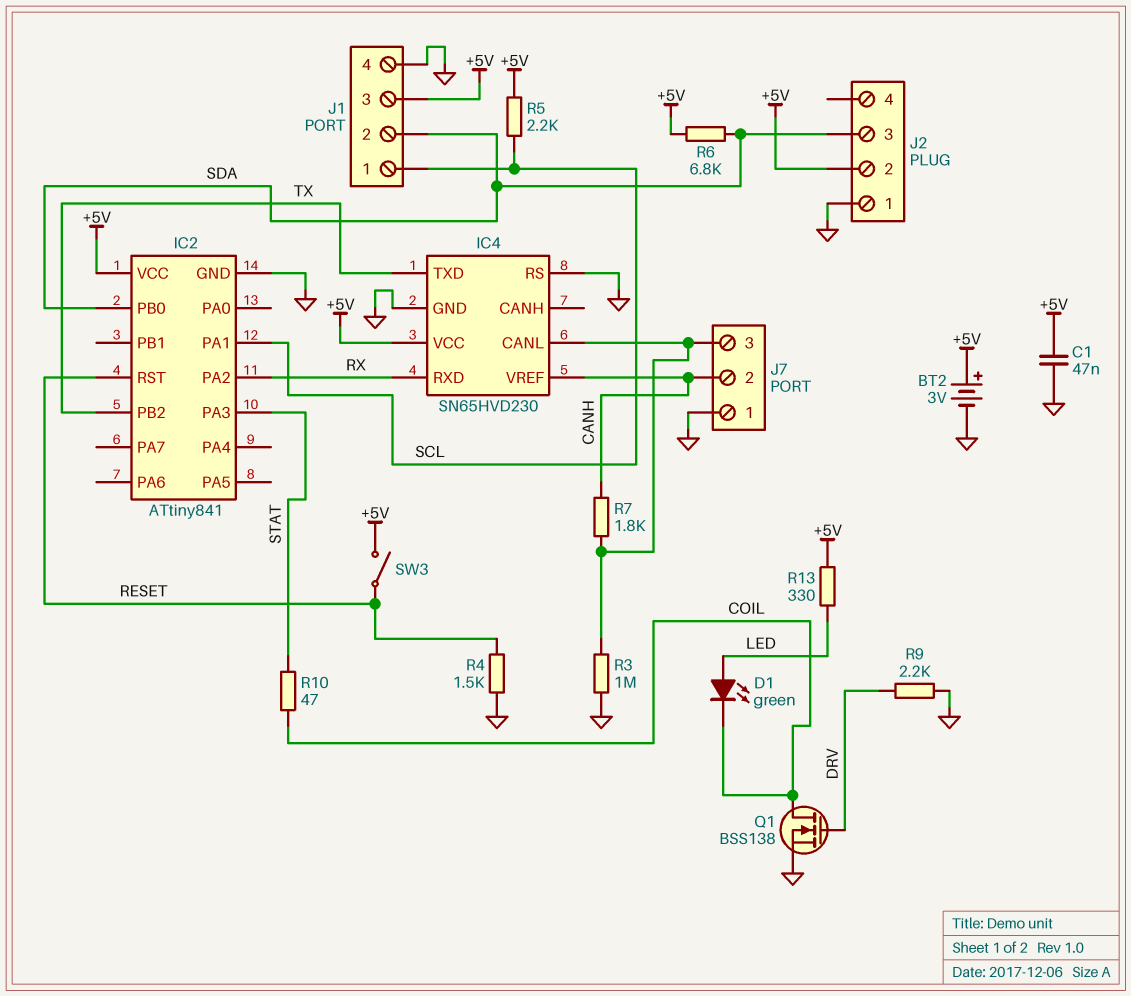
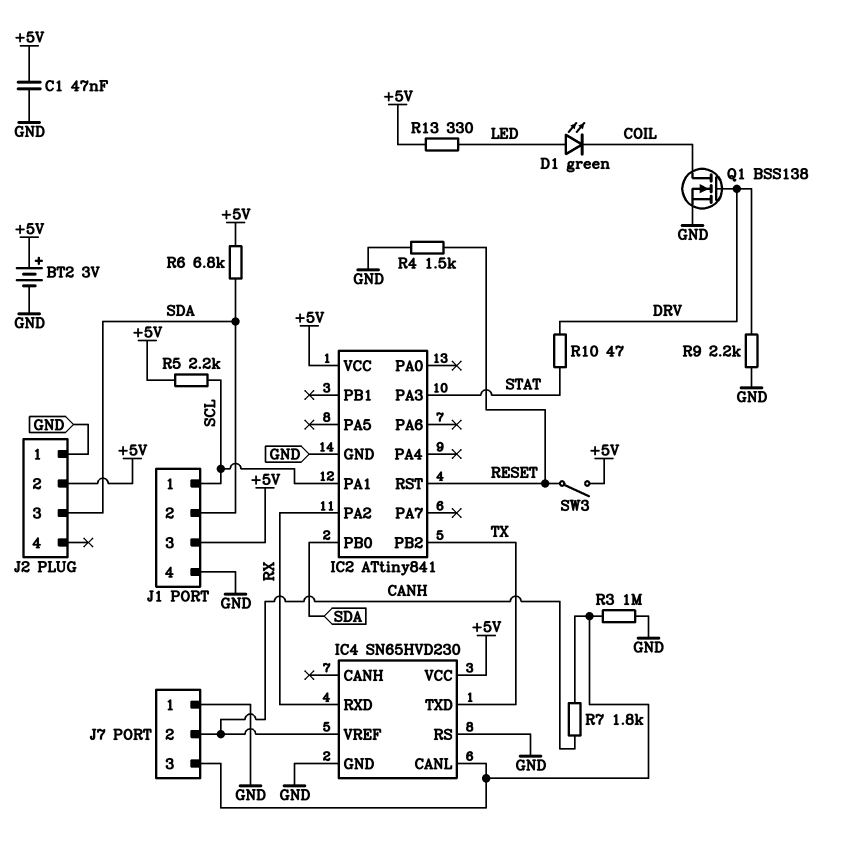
R10: 47 (COIL, STAT) -> 47 (DRV, STAT)

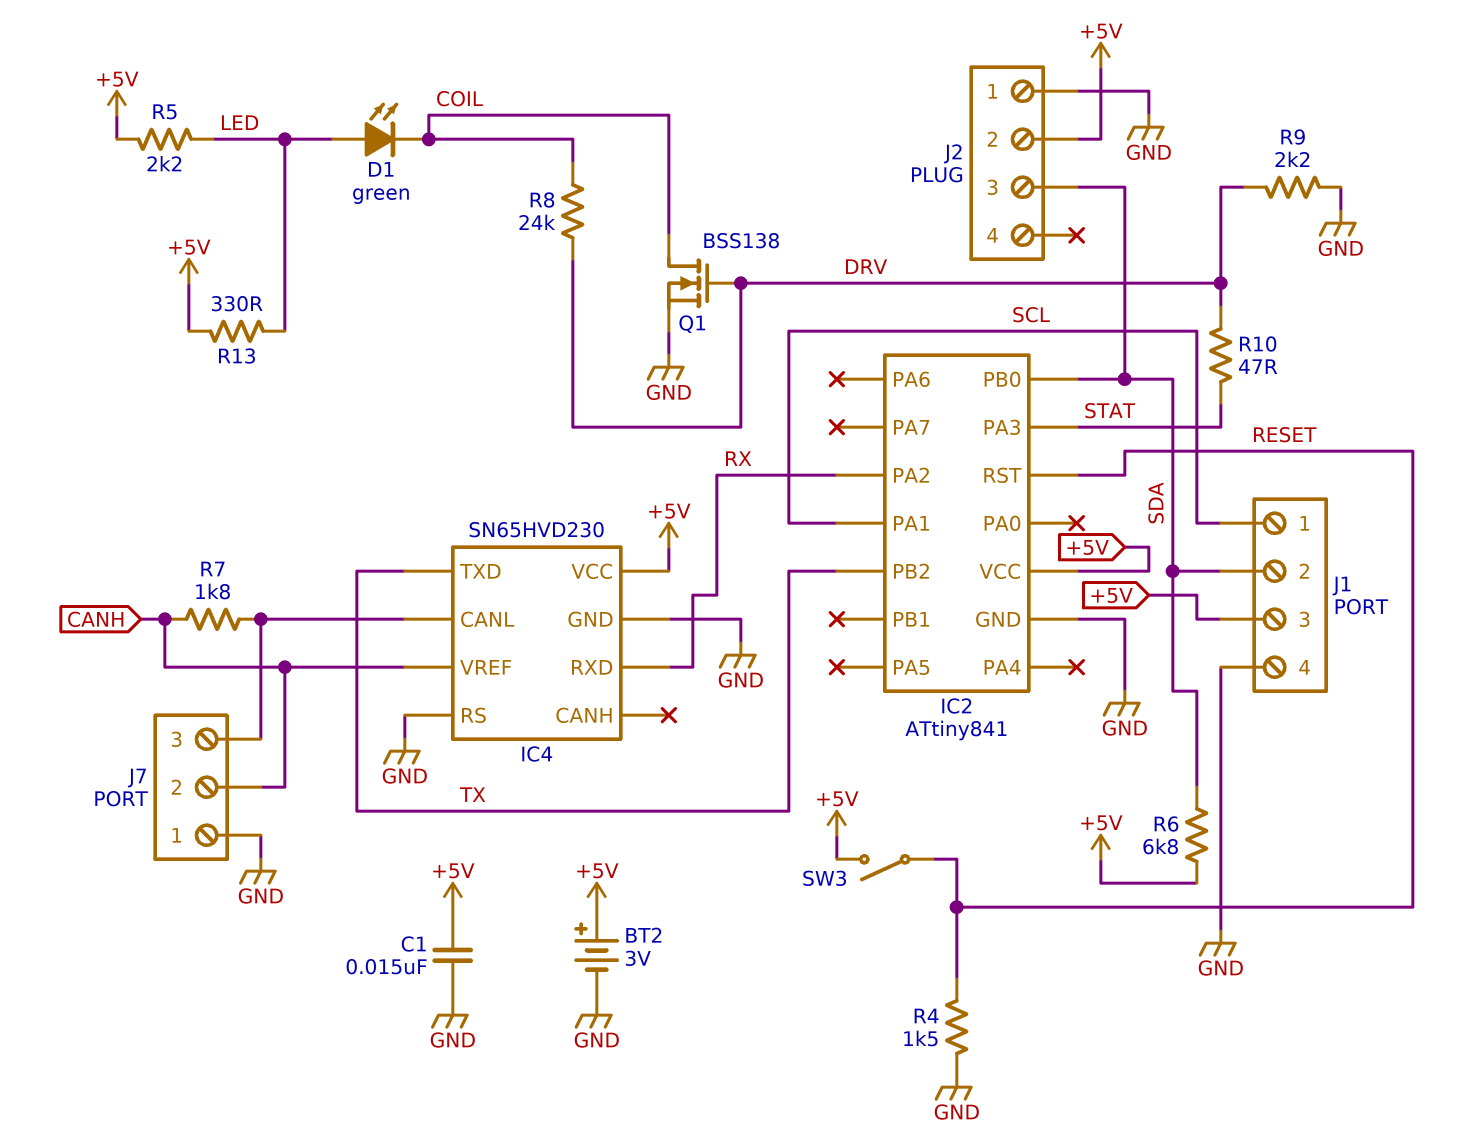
C1: 47nF (+5V, GND) -> 15nF (+5V, GND)
R3: 1M (GND, IC4/CANL) -> none
R5: 2.2k (+5V, SCL) -> 2.2k (+5V, LED)
R8: none -> 24k (COIL, DRV)

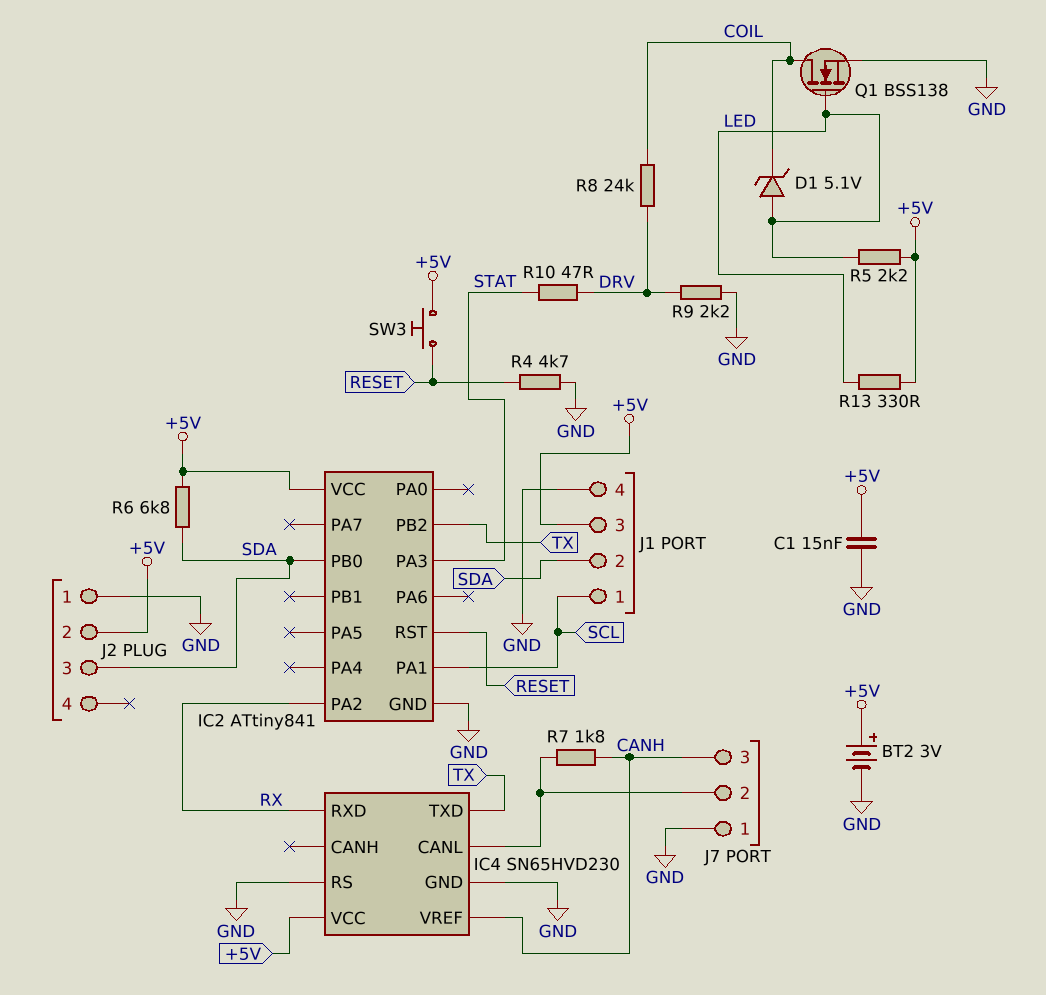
D1: LED green (A LED, K COIL) -> zener 5.1V (A LED, K COIL)
J7 pin 2: CANH -> IC4/CANL
J7 pin 3: IC4/CANL -> CANH
Q1: NMOS BSS138 (G DRV, D COIL, S GND) -> NMOS BSS138 (G LED, D COIL, S GND)
R4: 1.5k (GND, RESET) -> 4.7k (GND, RESET)
SW3: switch (+5V, RESET) -> button (+5V, RESET)

